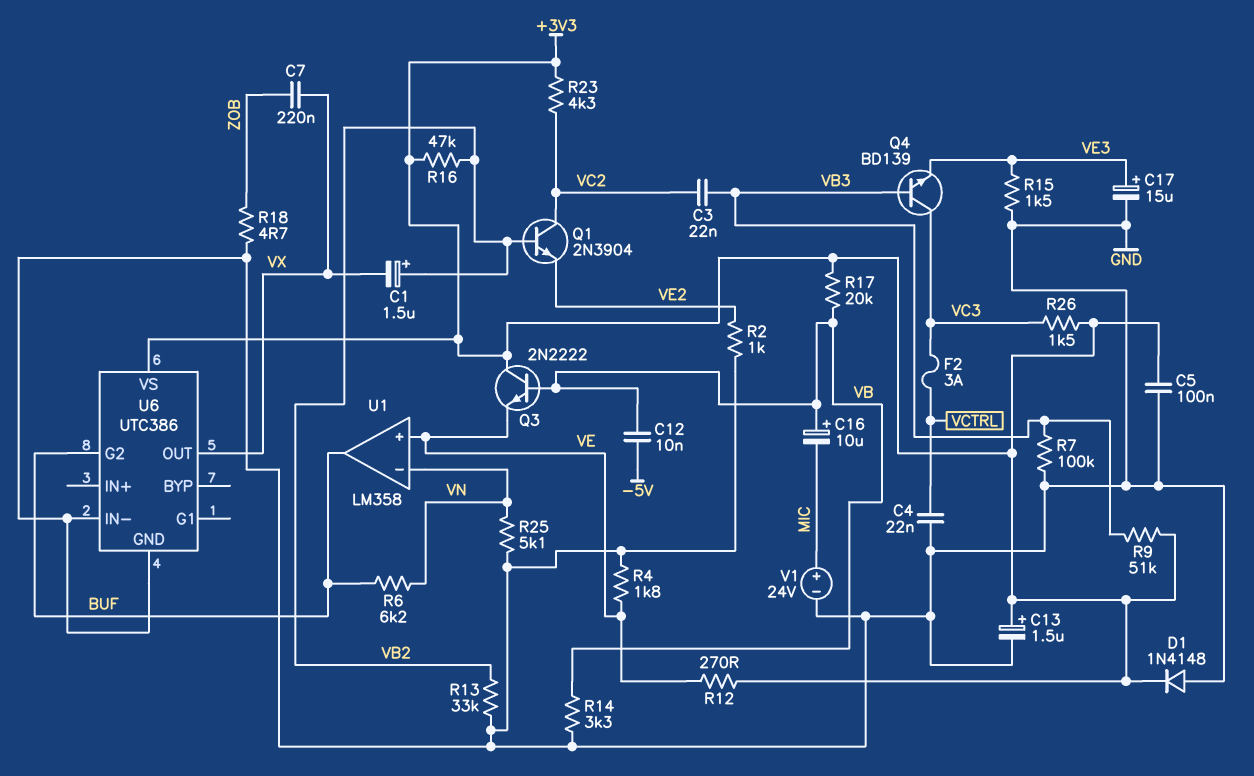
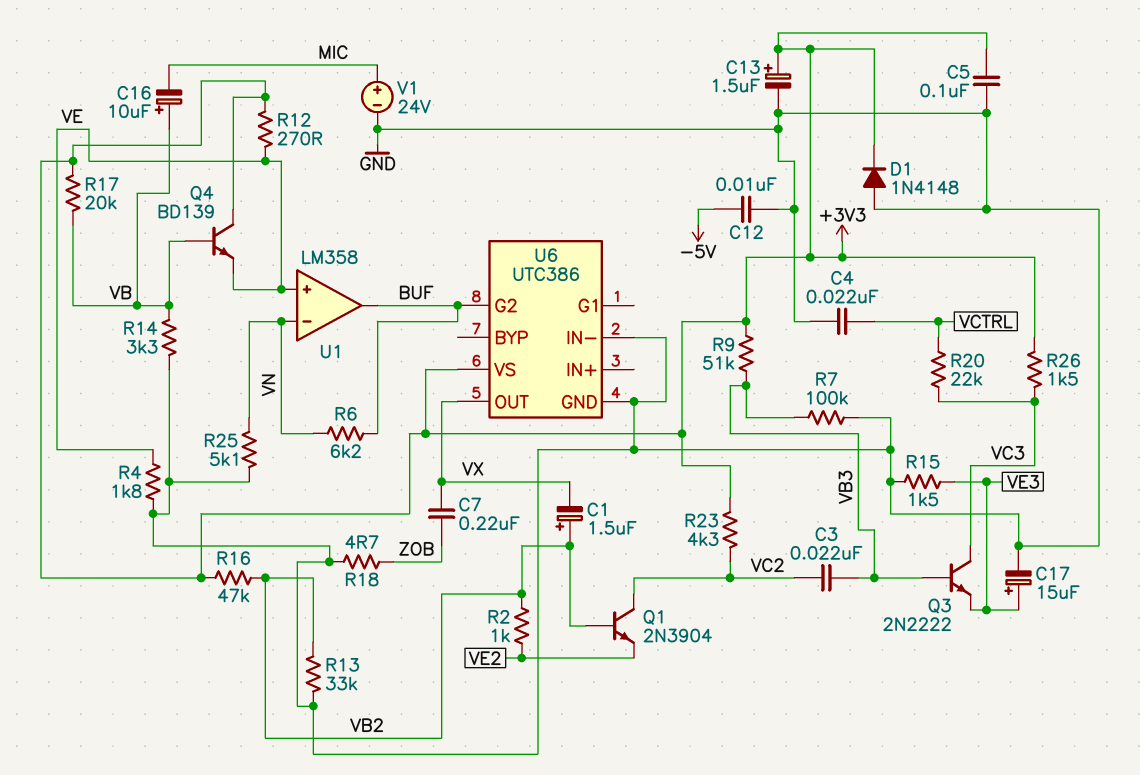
C12: 10nF (-5V, VB) -> 10nF (-5V, GND)
F2: 3A (VC3, VCTRL) -> none
Q3: NPN 2N2222 (B VB, C +3V3, E VE) -> NPN 2N2222 (B VB3, C VC3, E VE3)
Q4: NPN BD139 (B VB3, C VC3, E VE3) -> NPN BD139 (B VB, C +3V3, E VE)
R2: 1k (GND, VE2) -> 1k (VB2, VE2)
R20: none -> 22k (VC3, VCTRL)

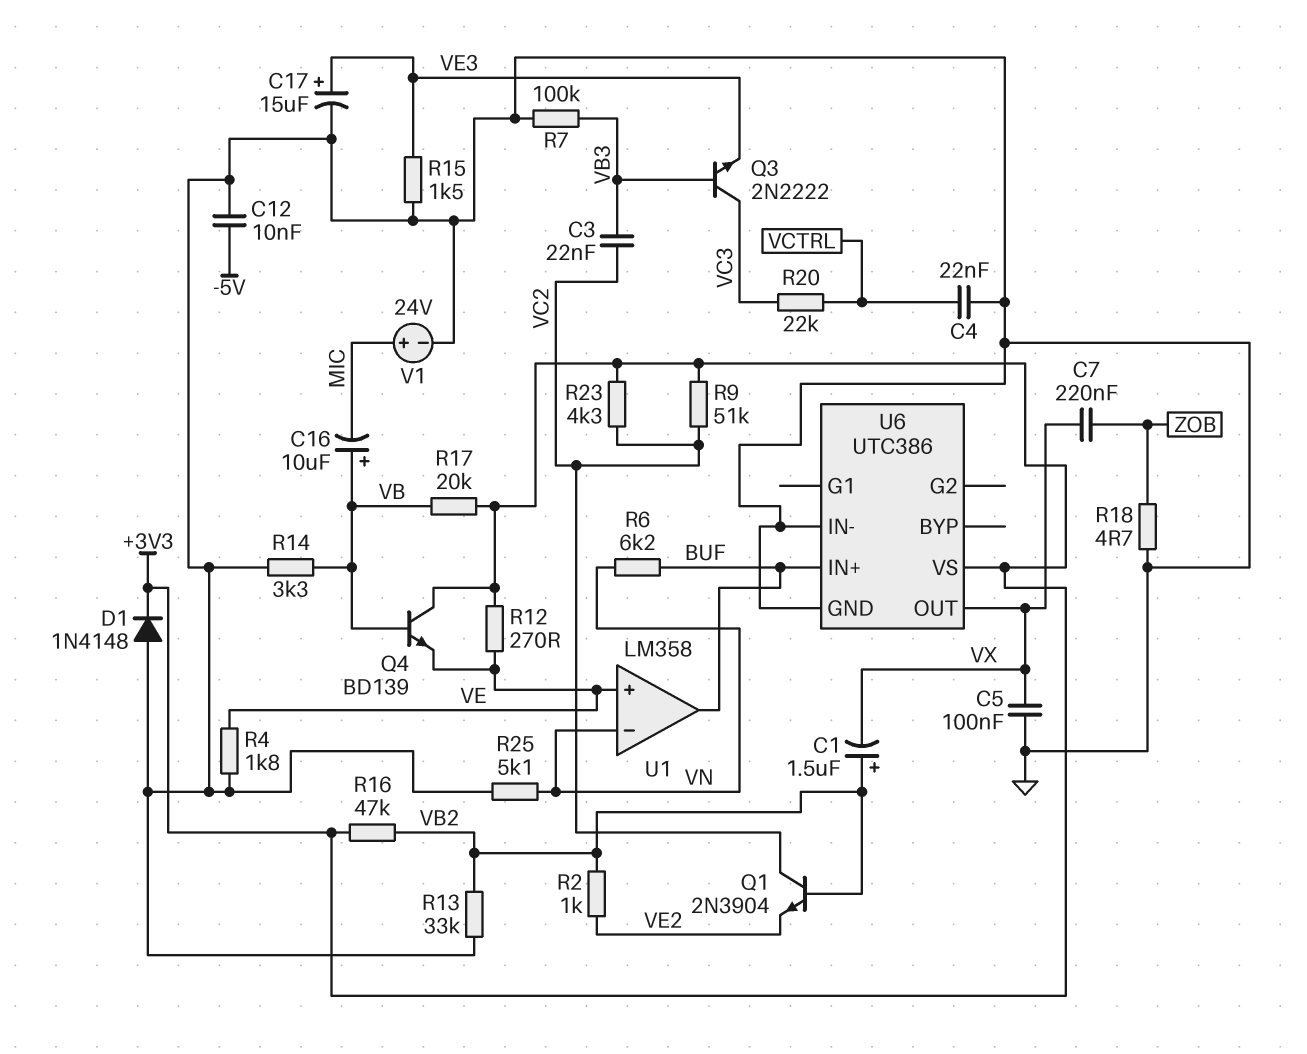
C5: 100nF (+3V3, GND) -> 100nF (GND, VX)
C13: 1.5uF (plus +3V3, minus GND) -> none
R9: 51k (+3V3, VB3) -> 51k (+3V3, VC2)
R26: 1.5k (+3V3, VC3) -> none
U6 pin G2: BUF -> none
U6 pin IN+: none -> BUF

